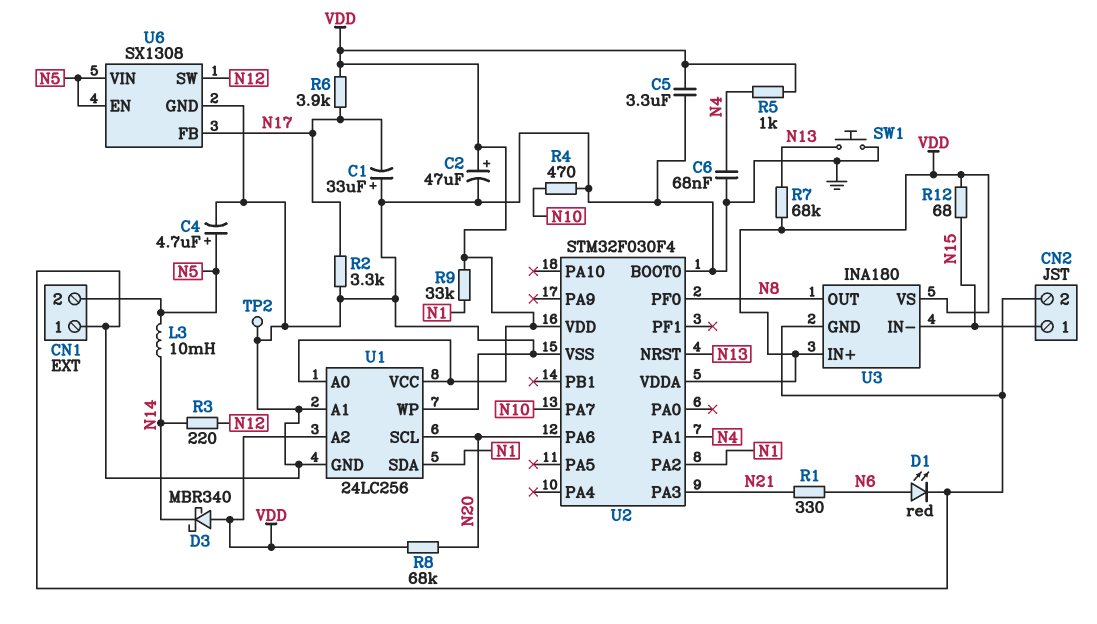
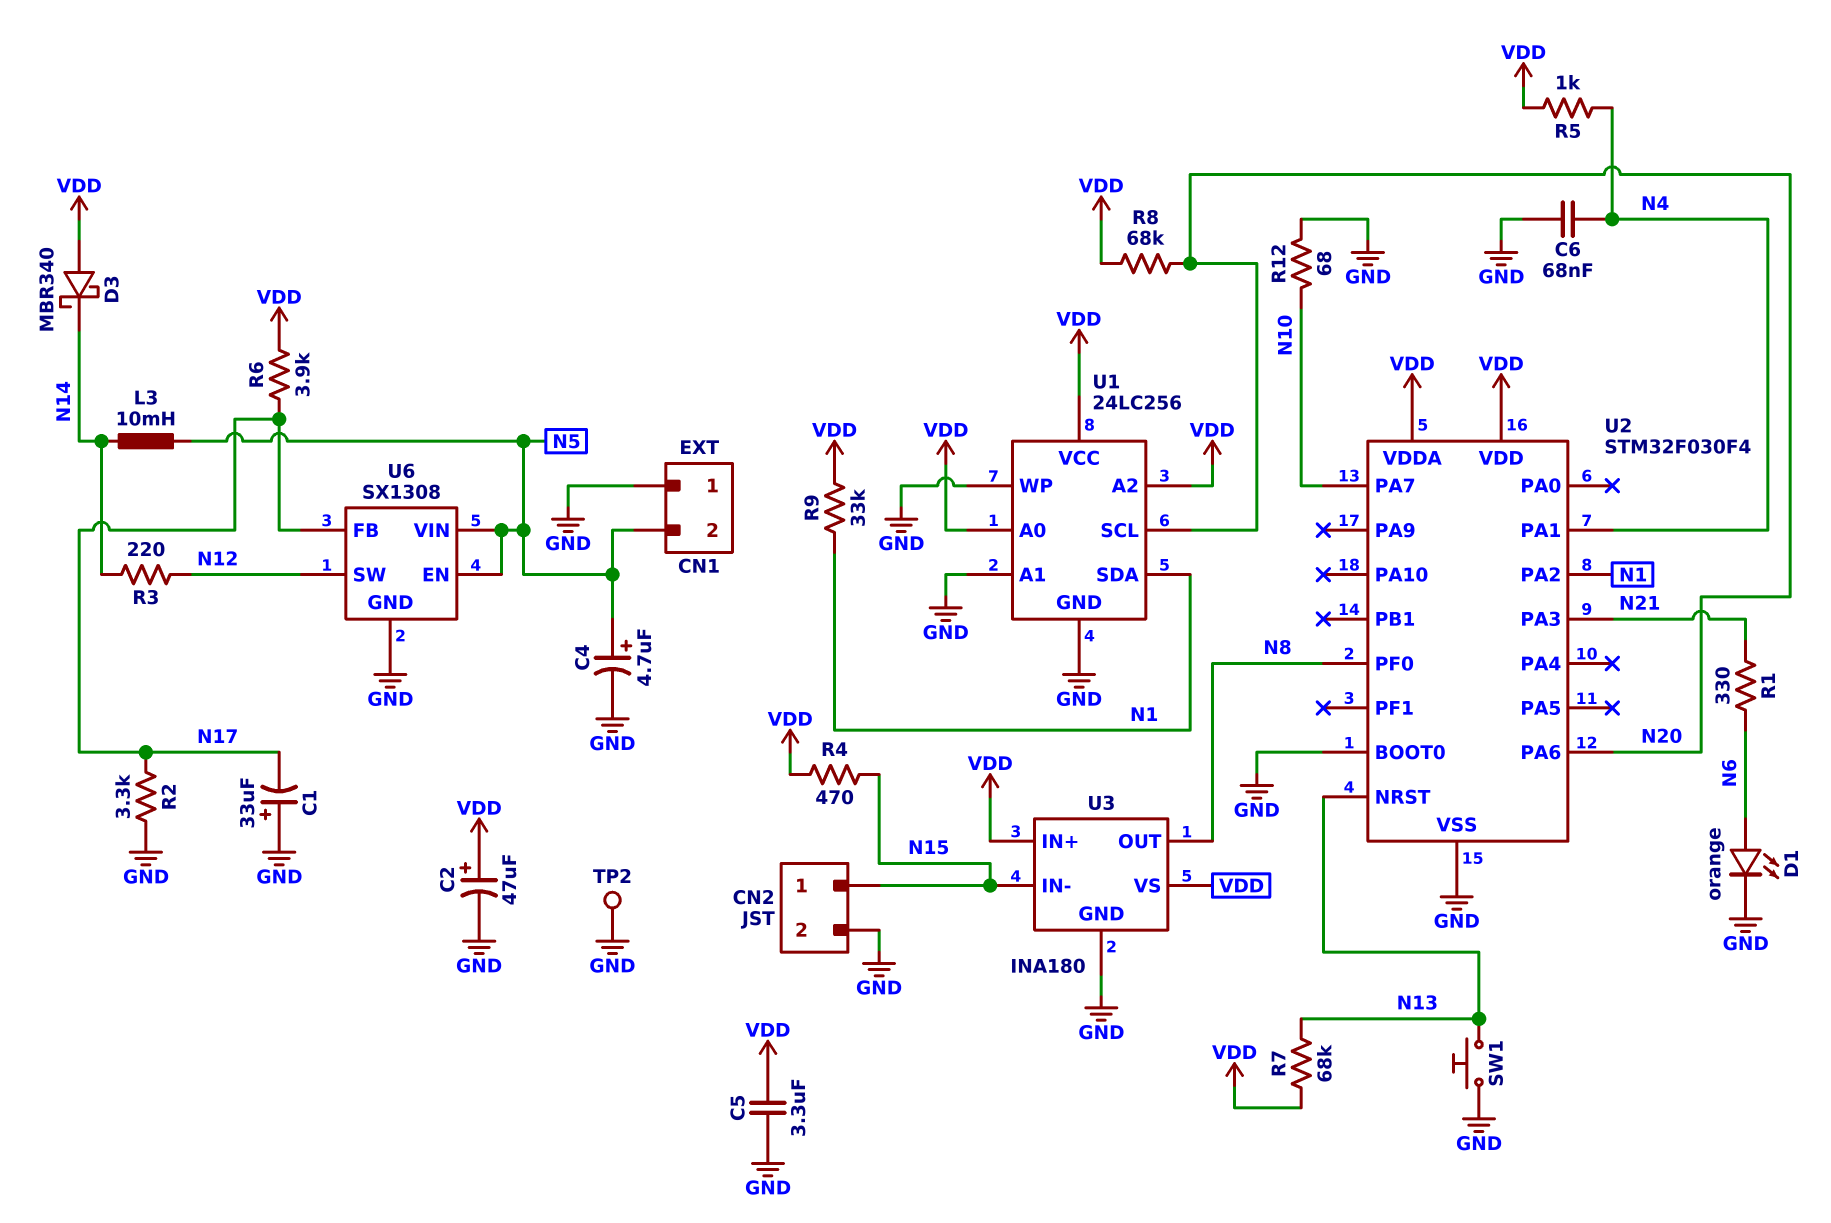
D1: LED red (A N6, K GND) -> LED orange (A N6, K GND)
R4: 470 (GND, N10) -> 470 (N15, VDD)
R12: 68 (N15, VDD) -> 68 (GND, N10)

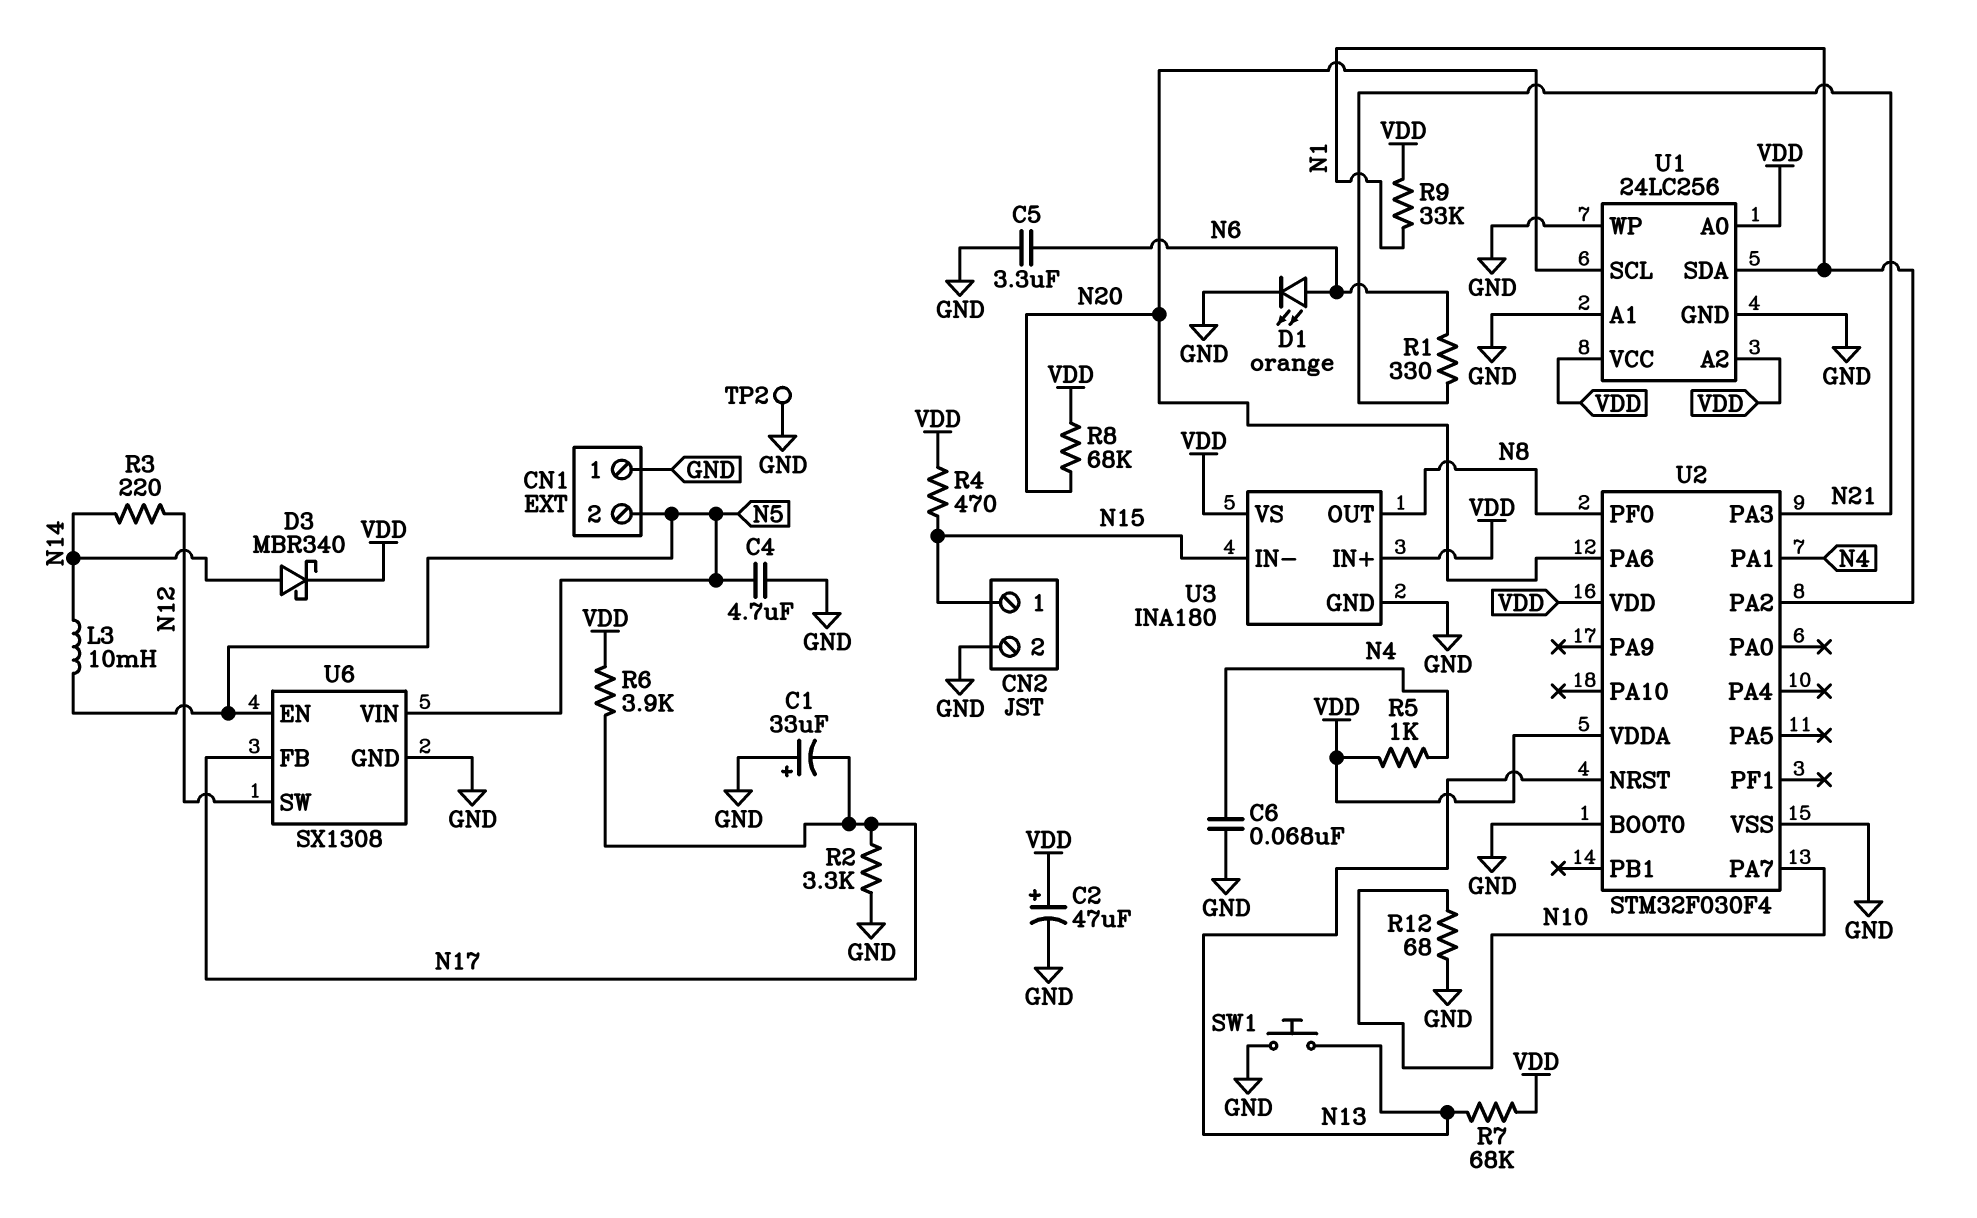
C4: 4.7uF (plus N5, minus GND) -> 4.7uF (GND, N5)
C5: 3.3uF (GND, VDD) -> 3.3uF (GND, N6)
D3: schottky MBR340 (A VDD, K N14) -> schottky MBR340 (A N14, K VDD)

